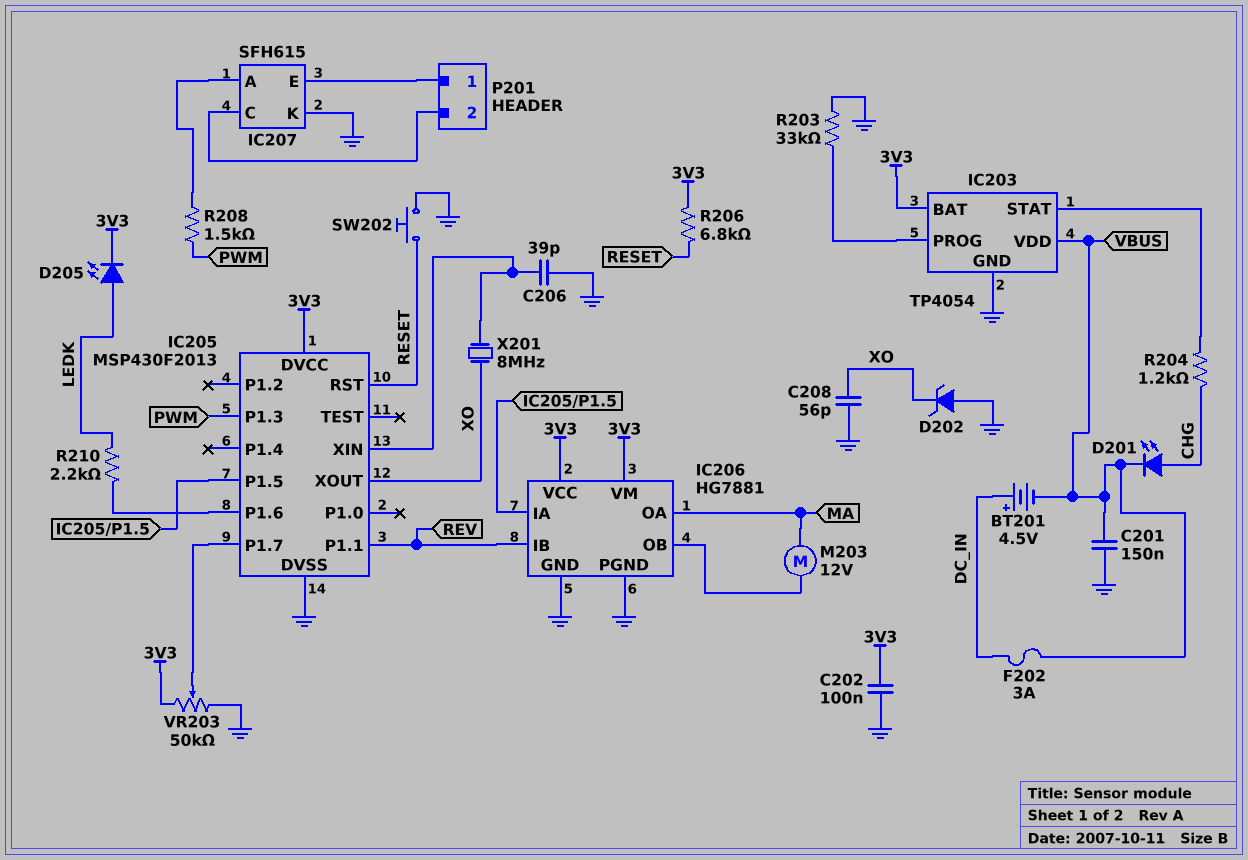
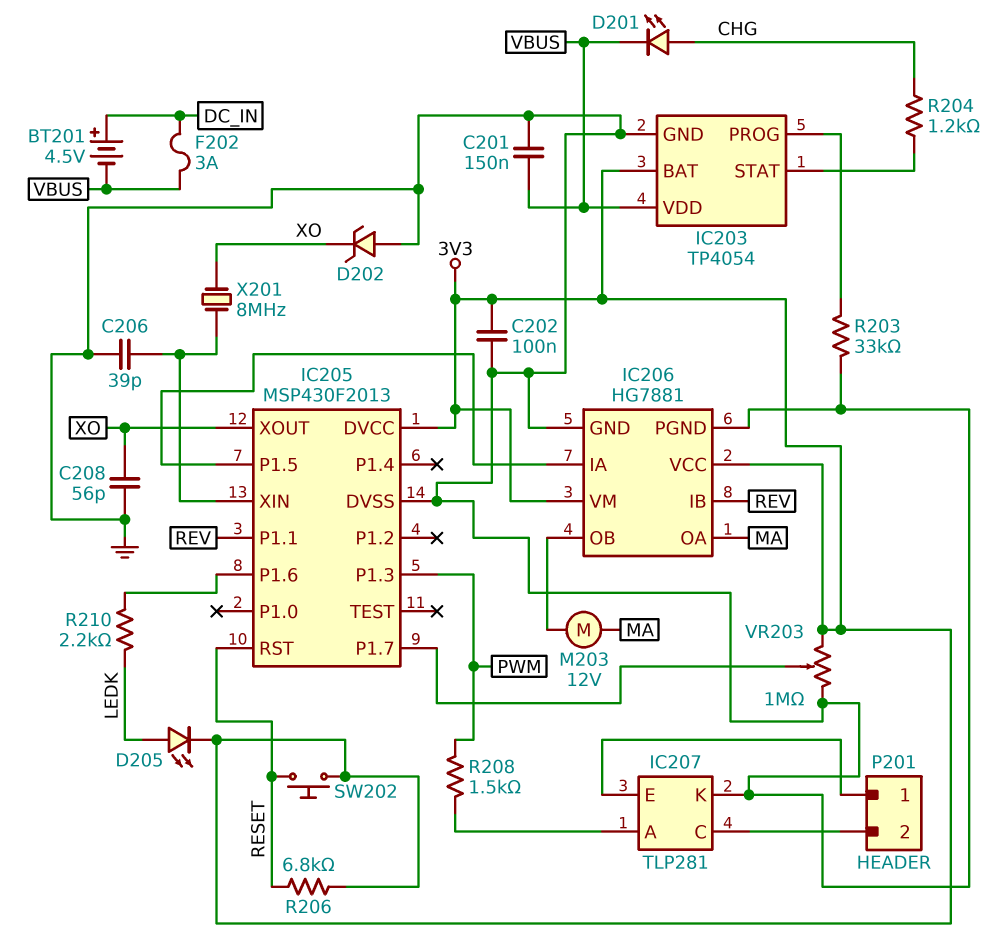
IC207: SFH615 -> TLP281
SW202: button (GND, RESET) -> button (3V3, RESET)
VR203: 50k (3V3, GND, wiper IC205/P1.7) -> 1M (3V3, GND, wiper IC205/P1.7)

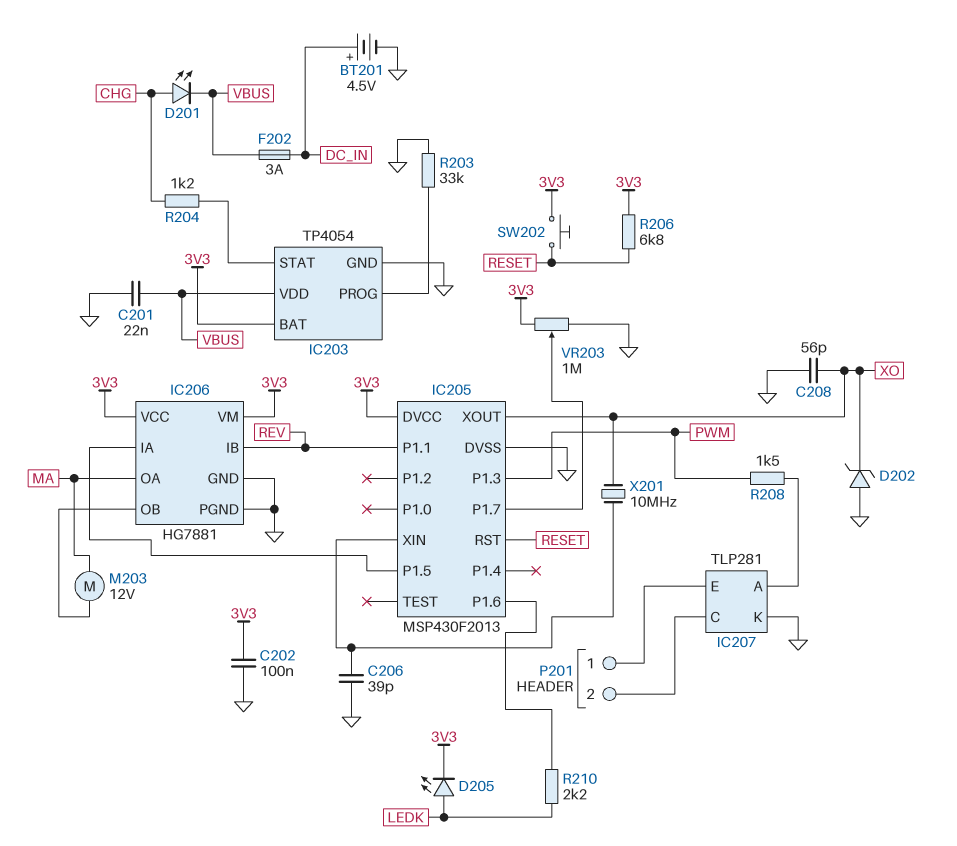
BT201: 4.5V (plus DC_IN, minus VBUS) -> 4.5V (plus DC_IN, minus GND)
C201: 150nF (GND, VBUS) -> 22nF (GND, VBUS)
X201: 8MHz (IC205/XIN, XO) -> 10MHz (IC205/XIN, XO)

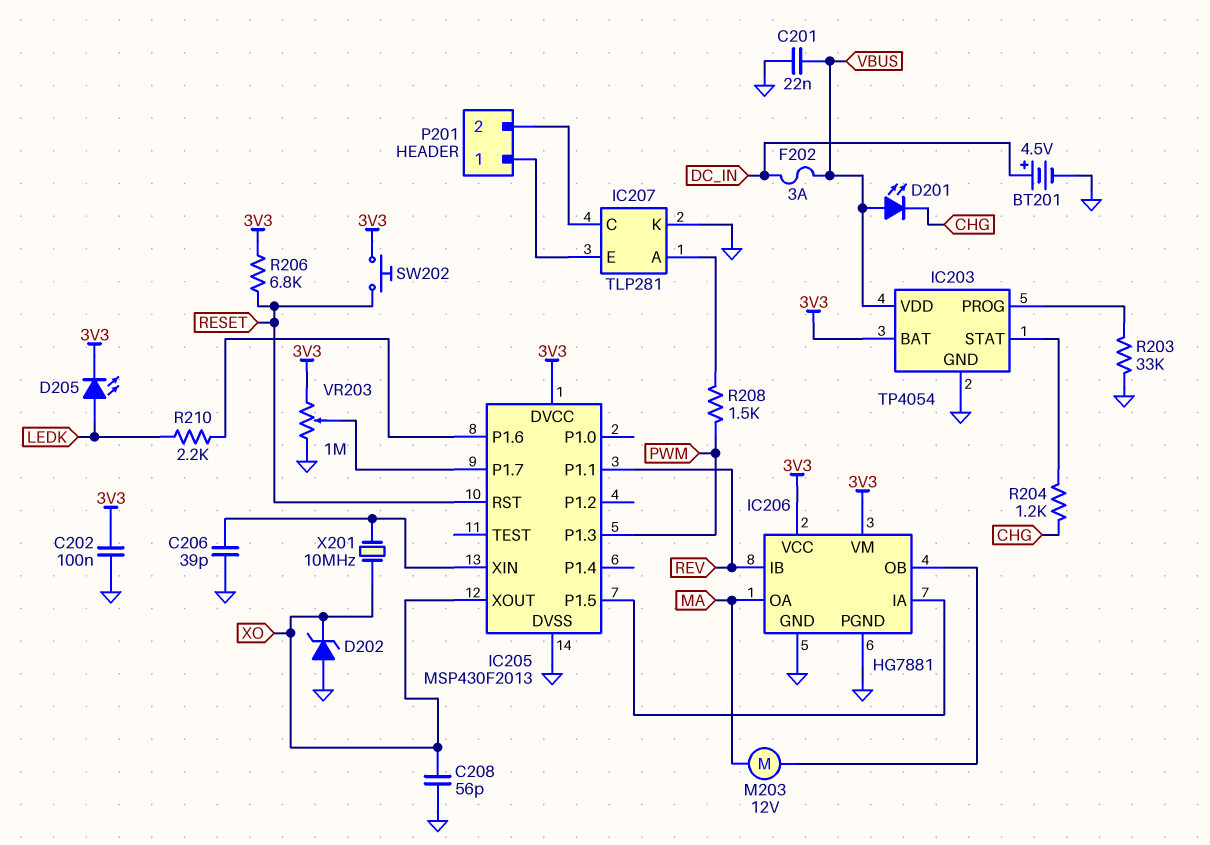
D201: LED (A CHG, K VBUS) -> LED (A VBUS, K CHG)

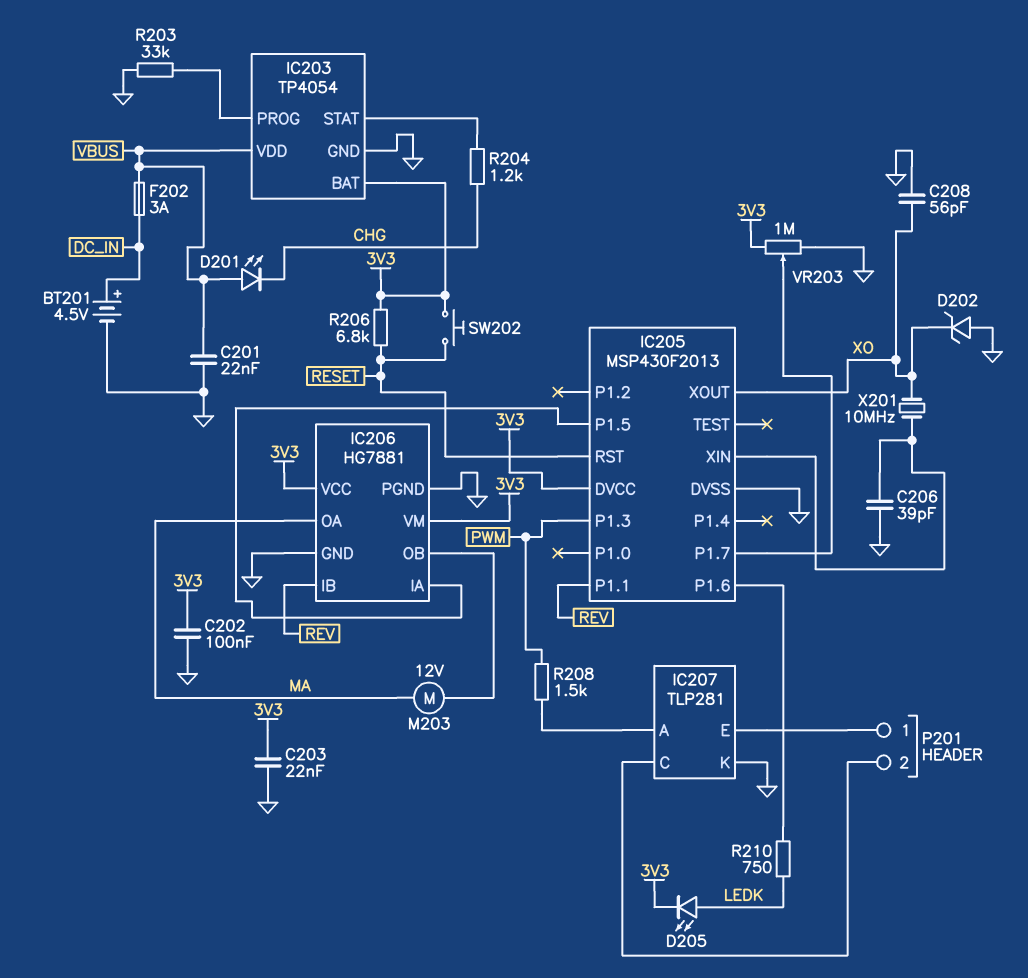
C203: none -> 22nF (3V3, GND)
R210: 2.2k (IC205/P1.6, LEDK) -> 750 (IC205/P1.6, LEDK)

